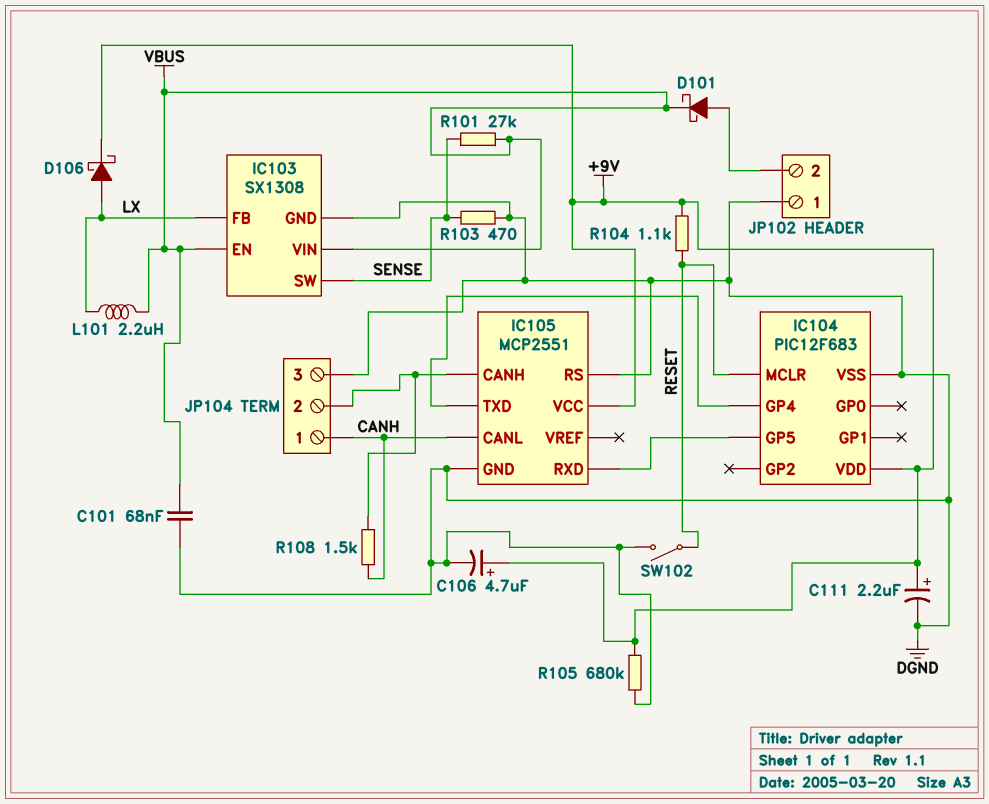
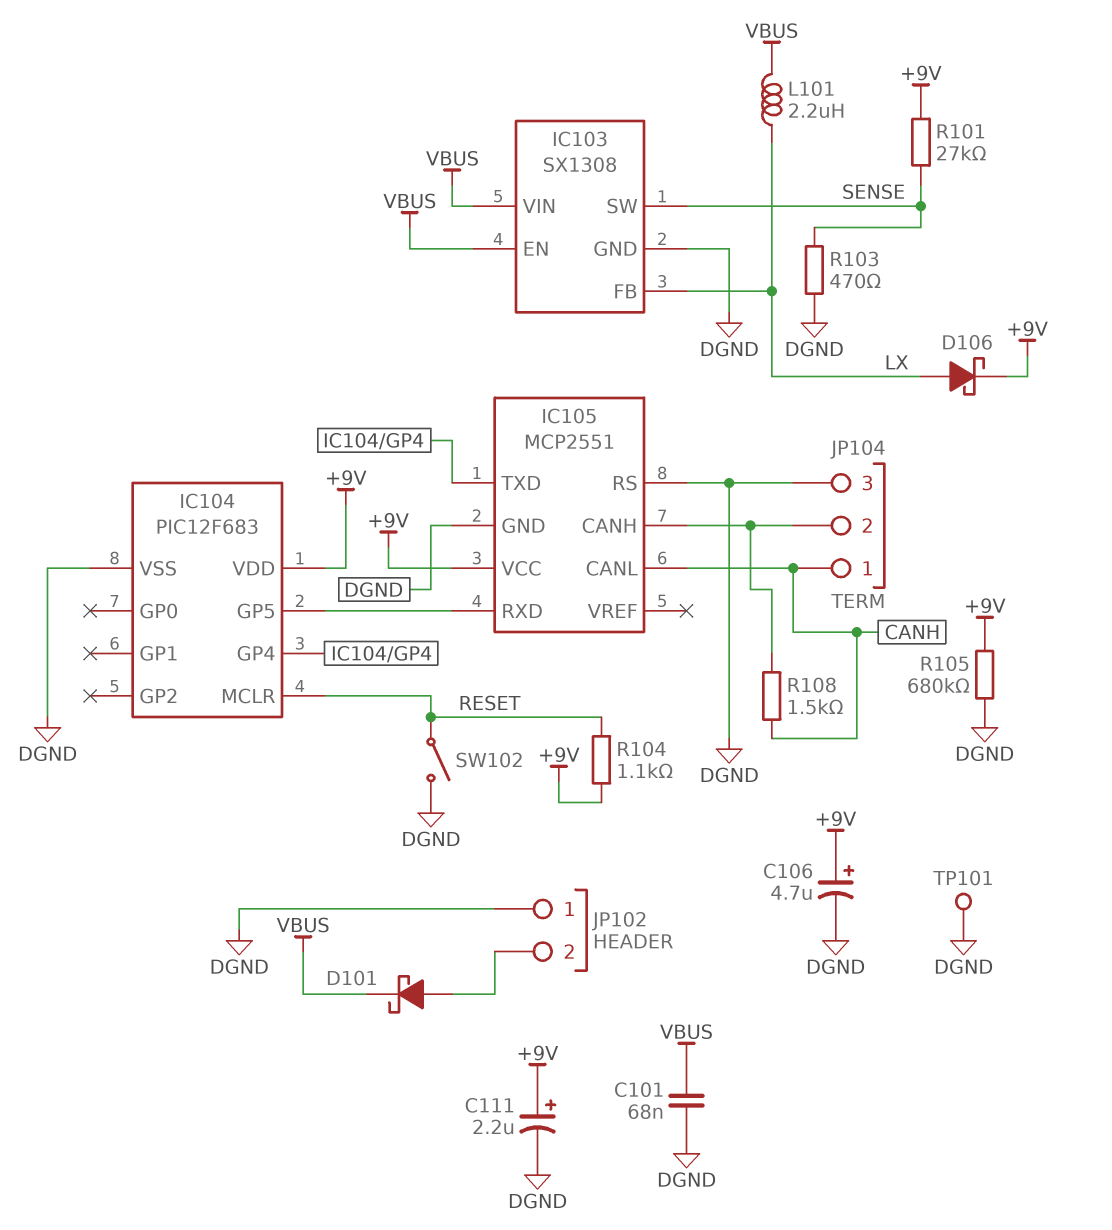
R101: 27k (SENSE, VBUS) -> 27k (+9V, SENSE)
TP101: none -> test point (DGND)

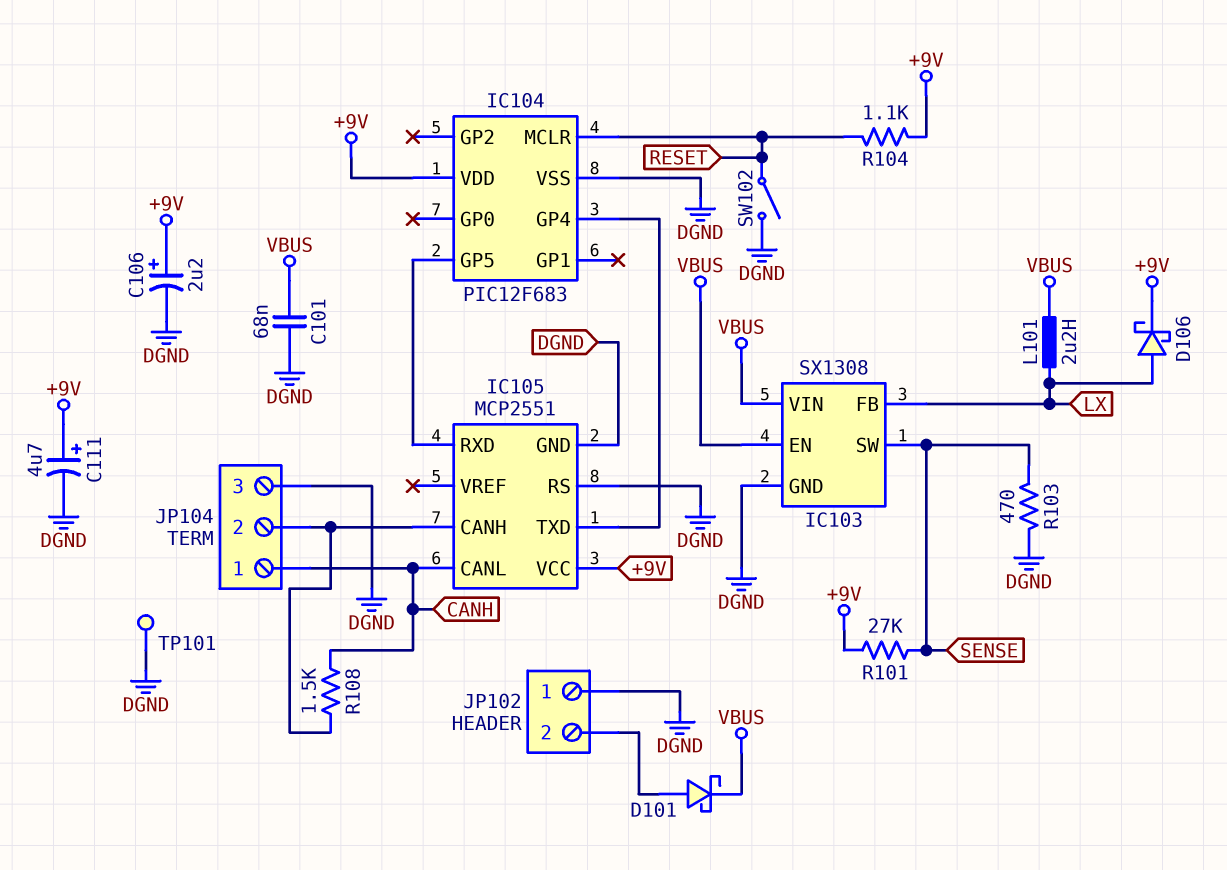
C106: 4.7uF (plus +9V, minus DGND) -> 2.2uF (plus +9V, minus DGND)
C111: 2.2uF (plus +9V, minus DGND) -> 4.7uF (plus +9V, minus DGND)
R105: 680k (+9V, DGND) -> none

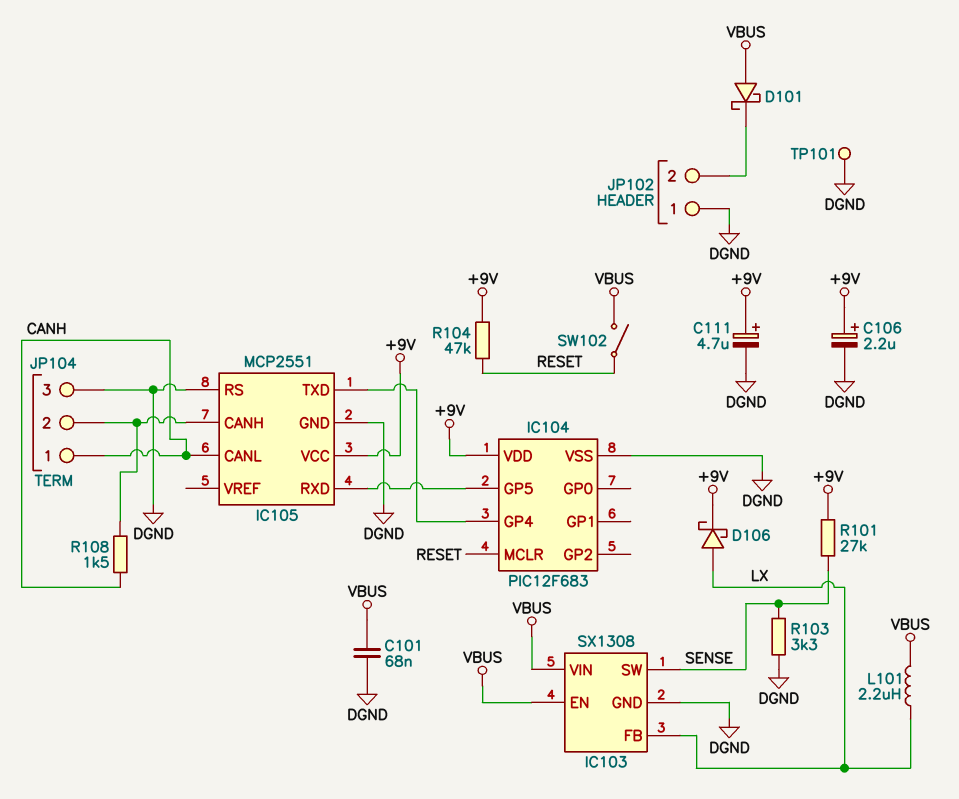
D101: schottky (A JP102/2, K VBUS) -> schottky (A VBUS, K JP102/2)
R103: 470 (DGND, SENSE) -> 3.3k (DGND, SENSE)
R104: 1.1k (+9V, RESET) -> 47k (+9V, RESET)
SW102: switch (DGND, RESET) -> switch (RESET, VBUS)

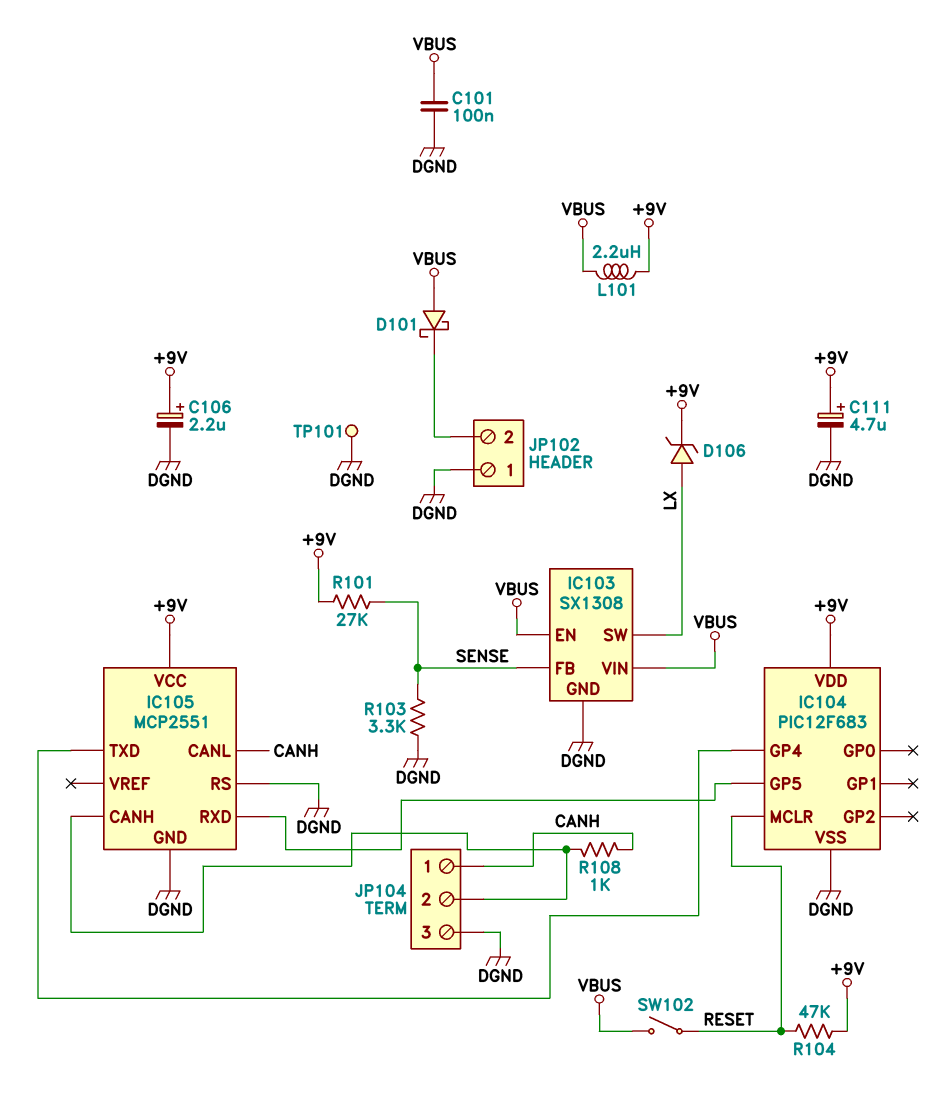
C101: 68nF (DGND, VBUS) -> 100nF (DGND, VBUS)
D106: schottky (A LX, K +9V) -> zener (A LX, K +9V)
IC103 pin FB: LX -> SENSE
IC103 pin SW: SENSE -> LX
L101: 2.2uH (LX, VBUS) -> 2.2uH (+9V, VBUS)
R108: 1.5k (CANH, IC105/CANH) -> 1k (CANH, IC105/CANH)

